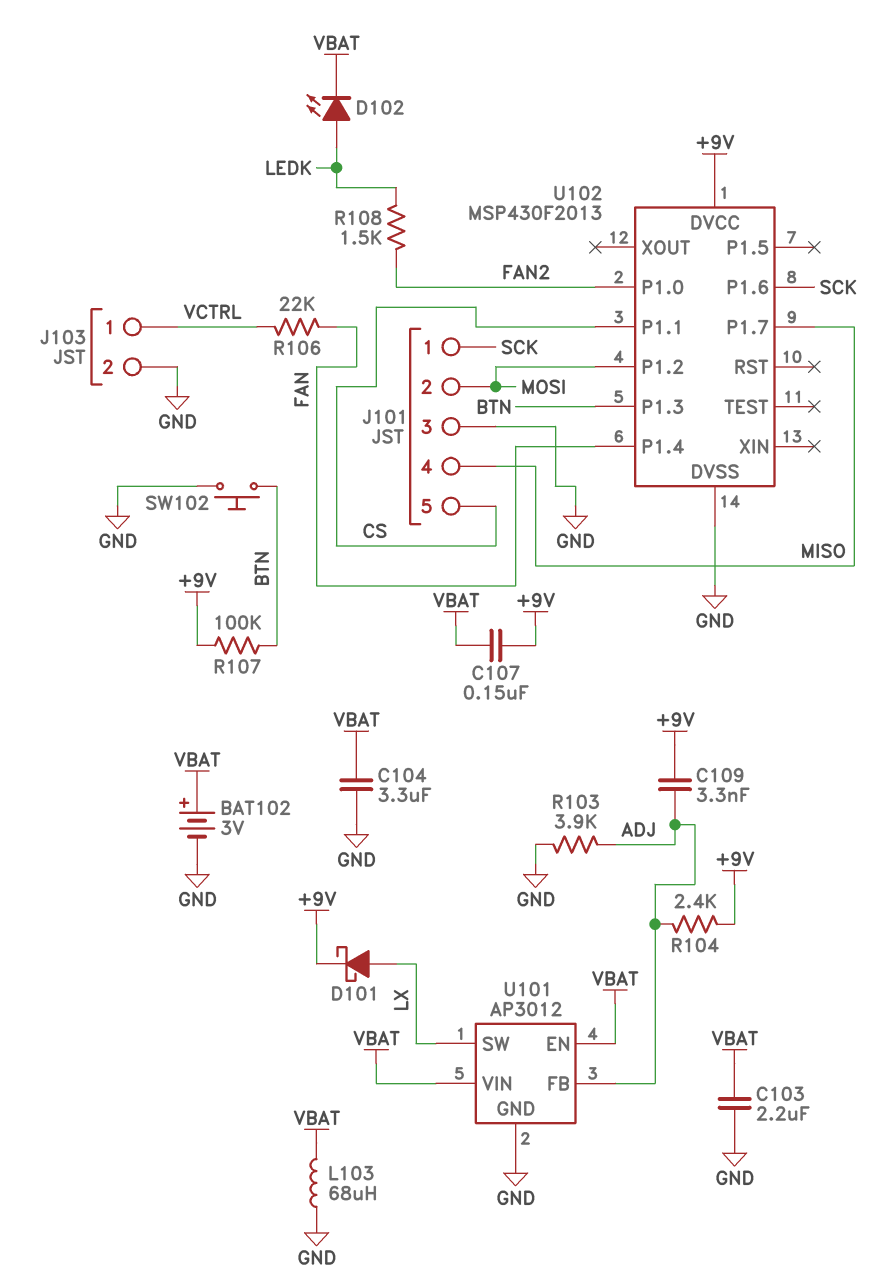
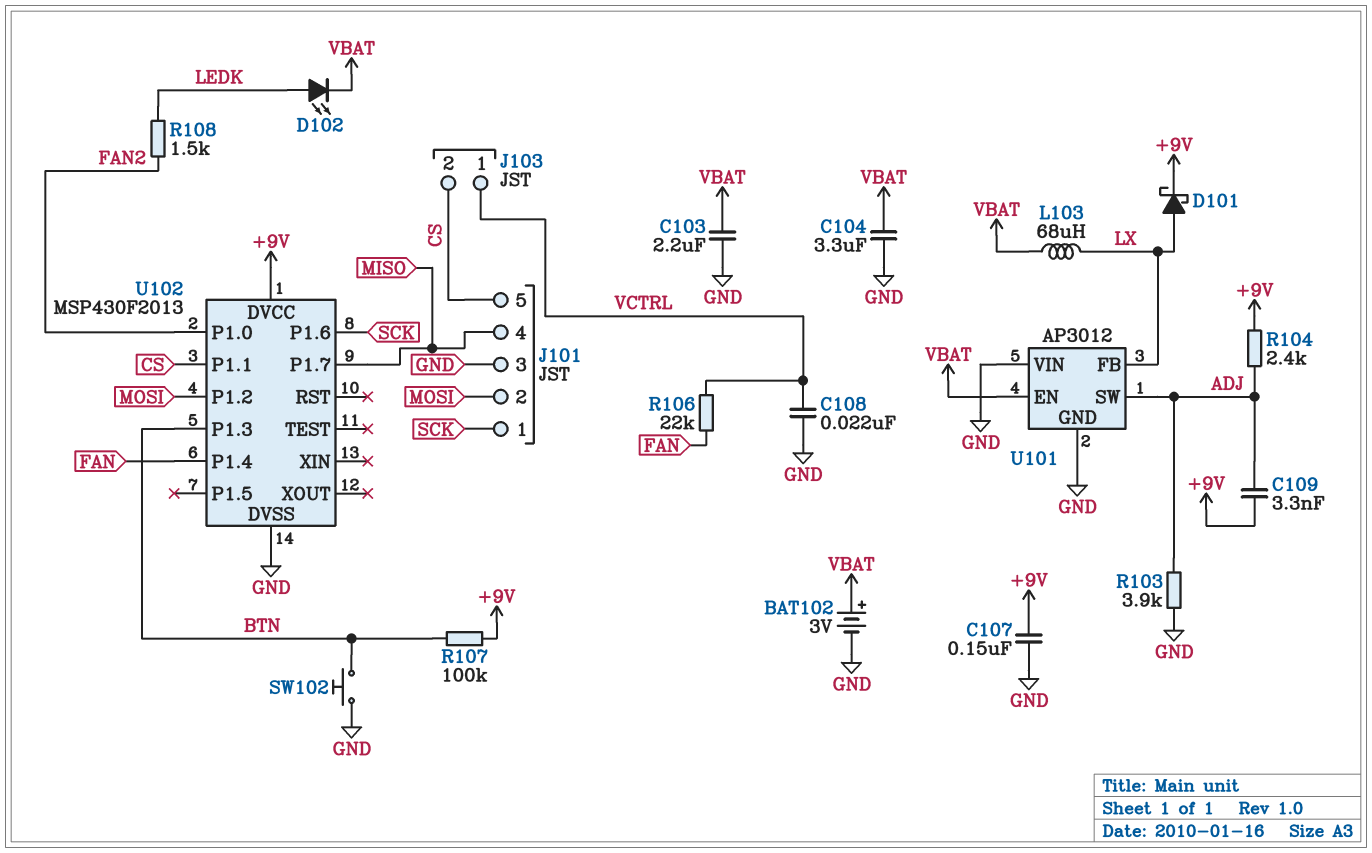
C107: 150nF (+9V, VBAT) -> 150nF (+9V, GND)
C108: none -> 22nF (GND, VCTRL)
J103 pin 2: GND -> CS
L103: 68uH (GND, VBAT) -> 68uH (LX, VBAT)
U101 pin FB: ADJ -> LX
U101 pin SW: LX -> ADJ
U101 pin VIN: VBAT -> GND

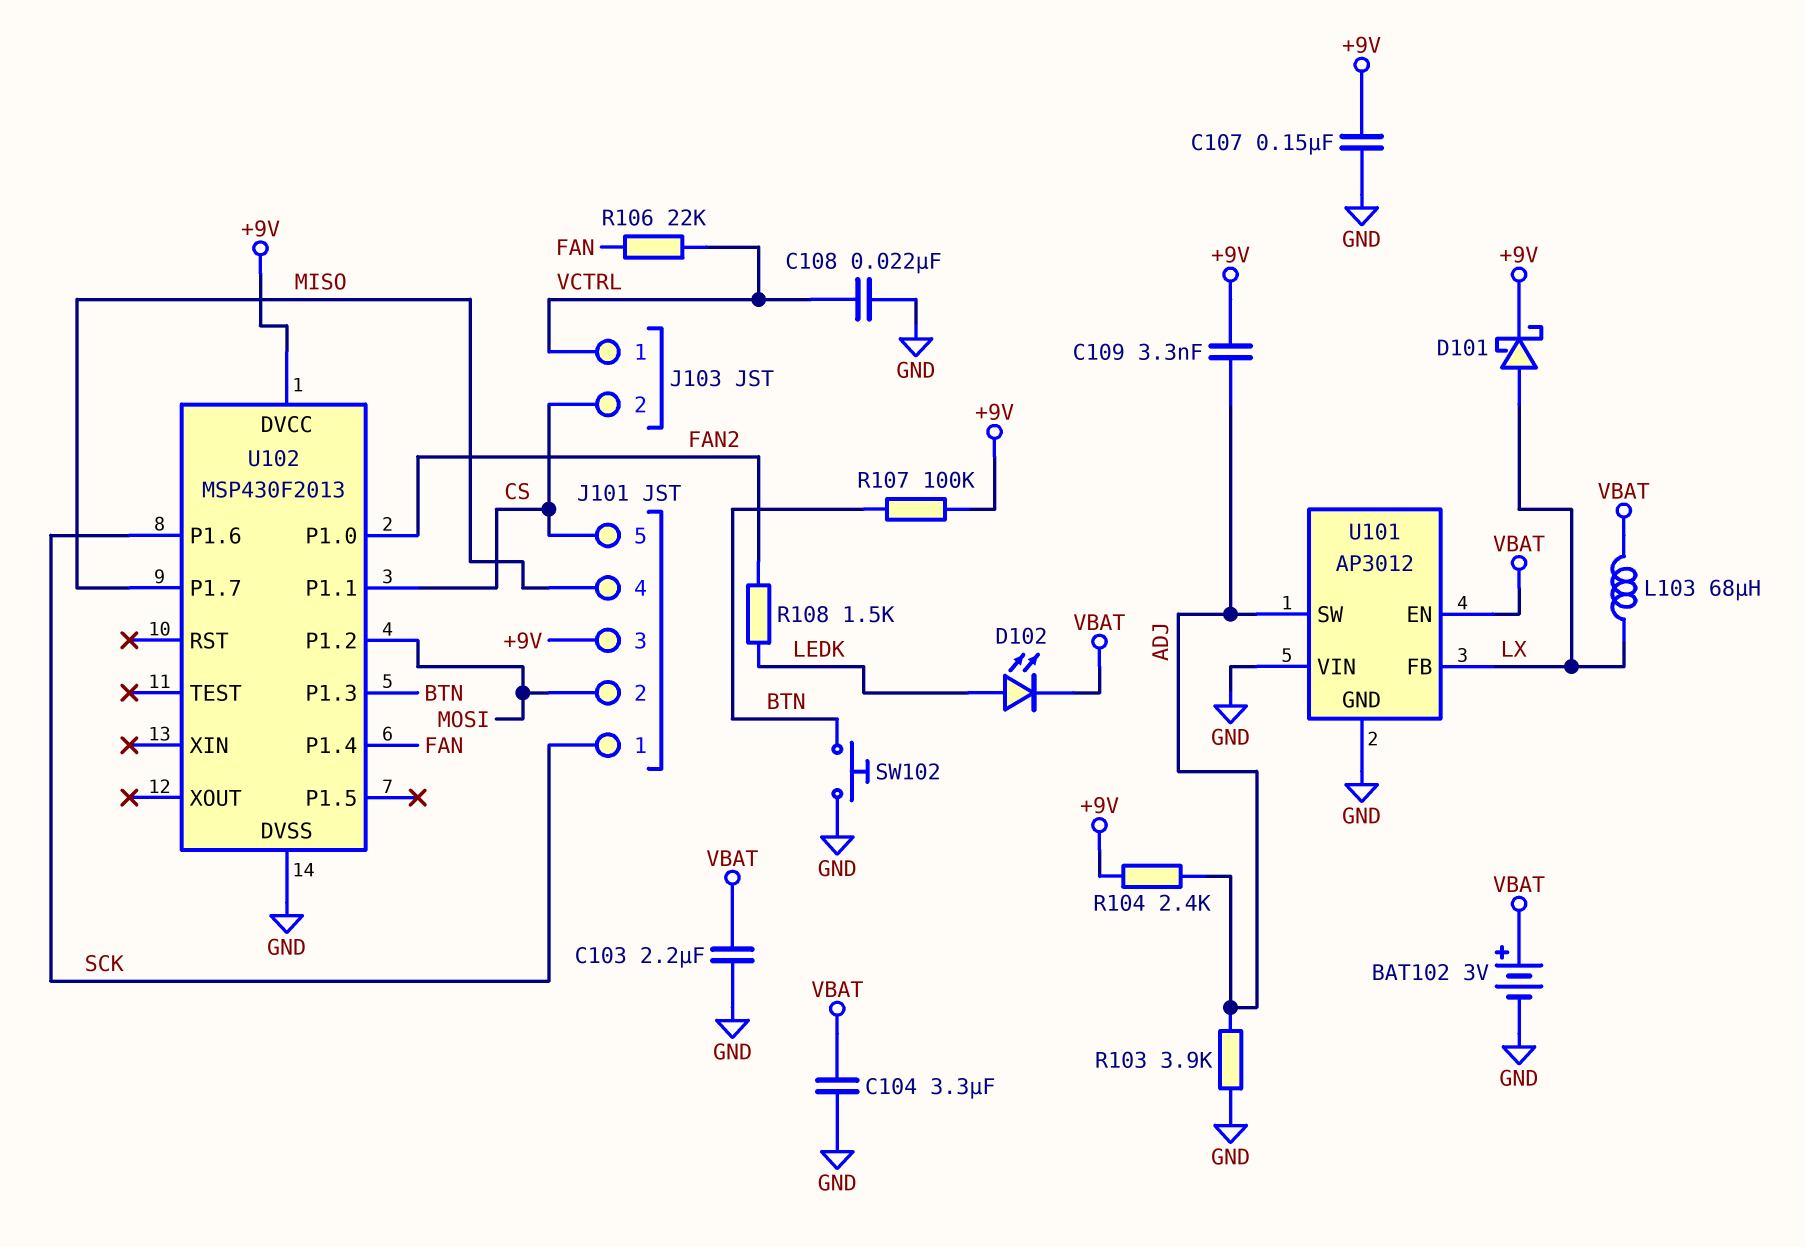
J101 pin 3: GND -> +9V

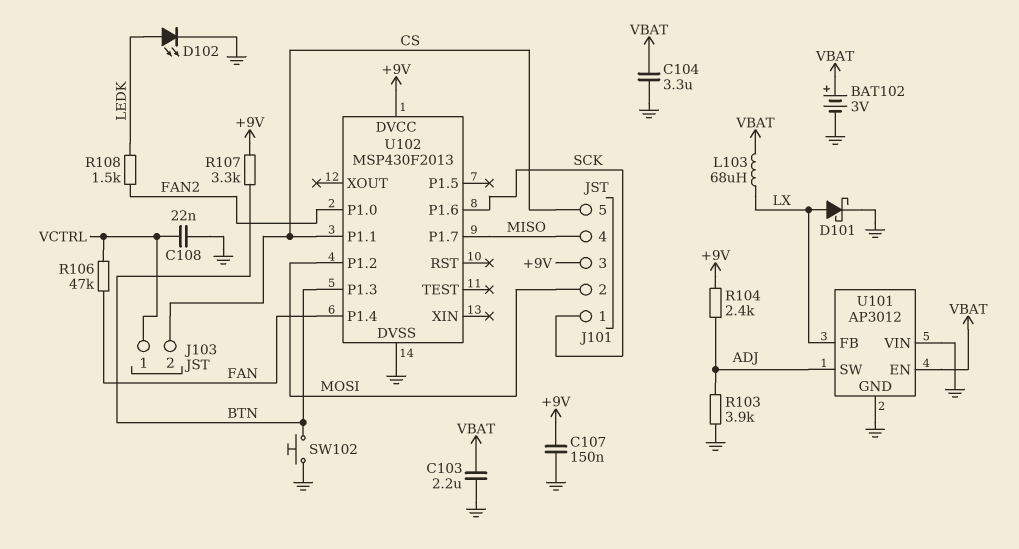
C109: 3.3nF (+9V, ADJ) -> none
D101: schottky (A LX, K +9V) -> schottky (A LX, K GND)
D102: LED (A LEDK, K VBAT) -> LED (A LEDK, K GND)
R106: 22k (FAN, VCTRL) -> 47k (FAN, VCTRL)
R107: 100k (+9V, BTN) -> 3.3k (+9V, BTN)

